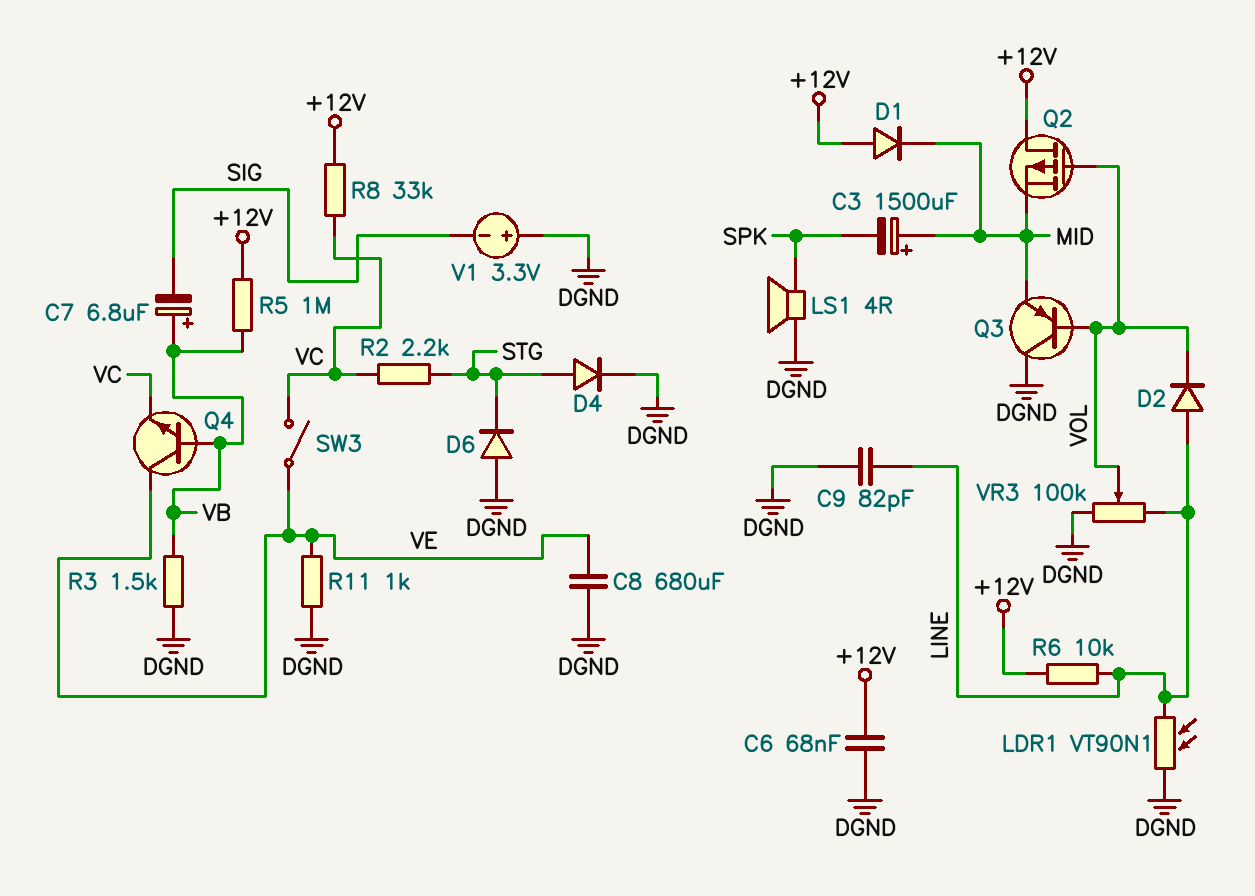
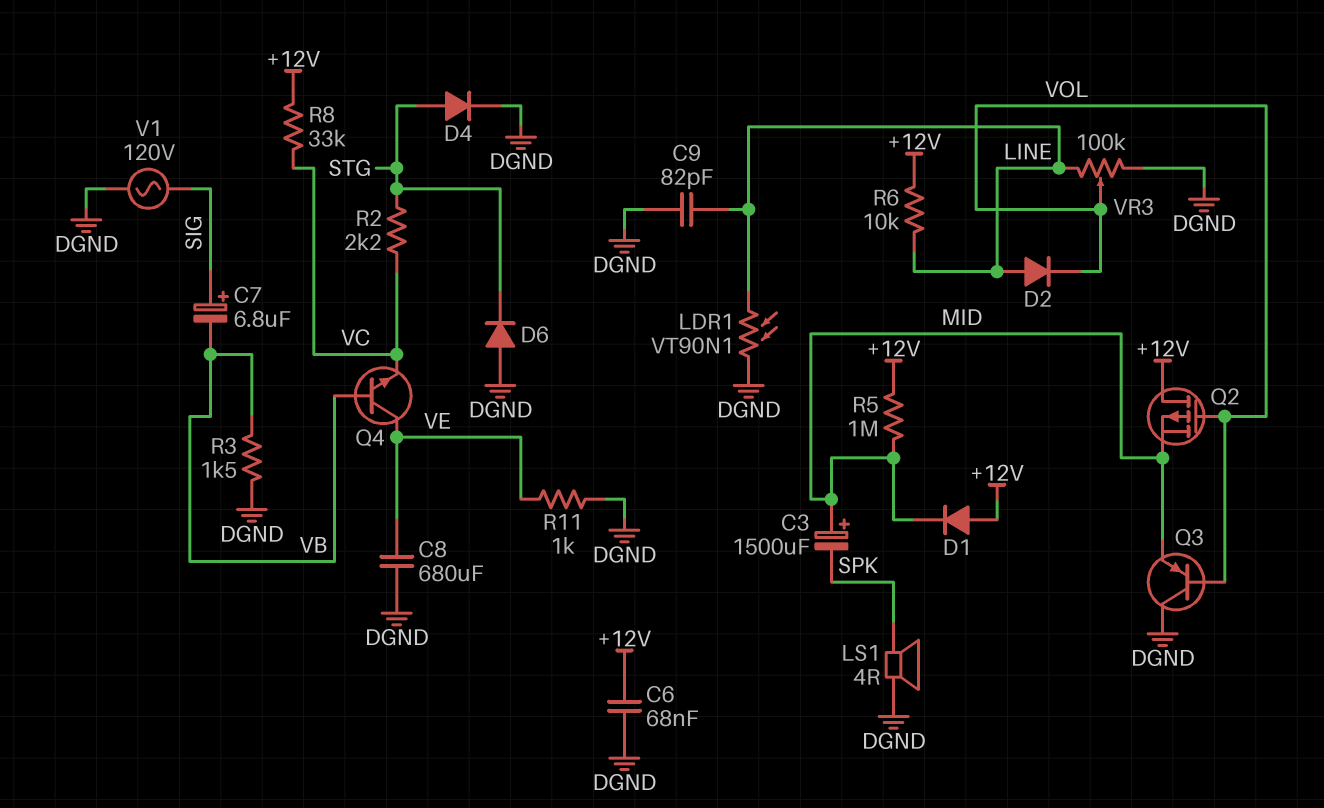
C7: 6.8uF (plus VB, minus SIG) -> 6.8uF (plus SIG, minus VB)
R5: 1M (+12V, VB) -> 1M (+12V, MID)
SW3: switch (VC, VE) -> none
V1: 3.3V (plus DGND, minus SIG) -> AC 120V (DGND, SIG)

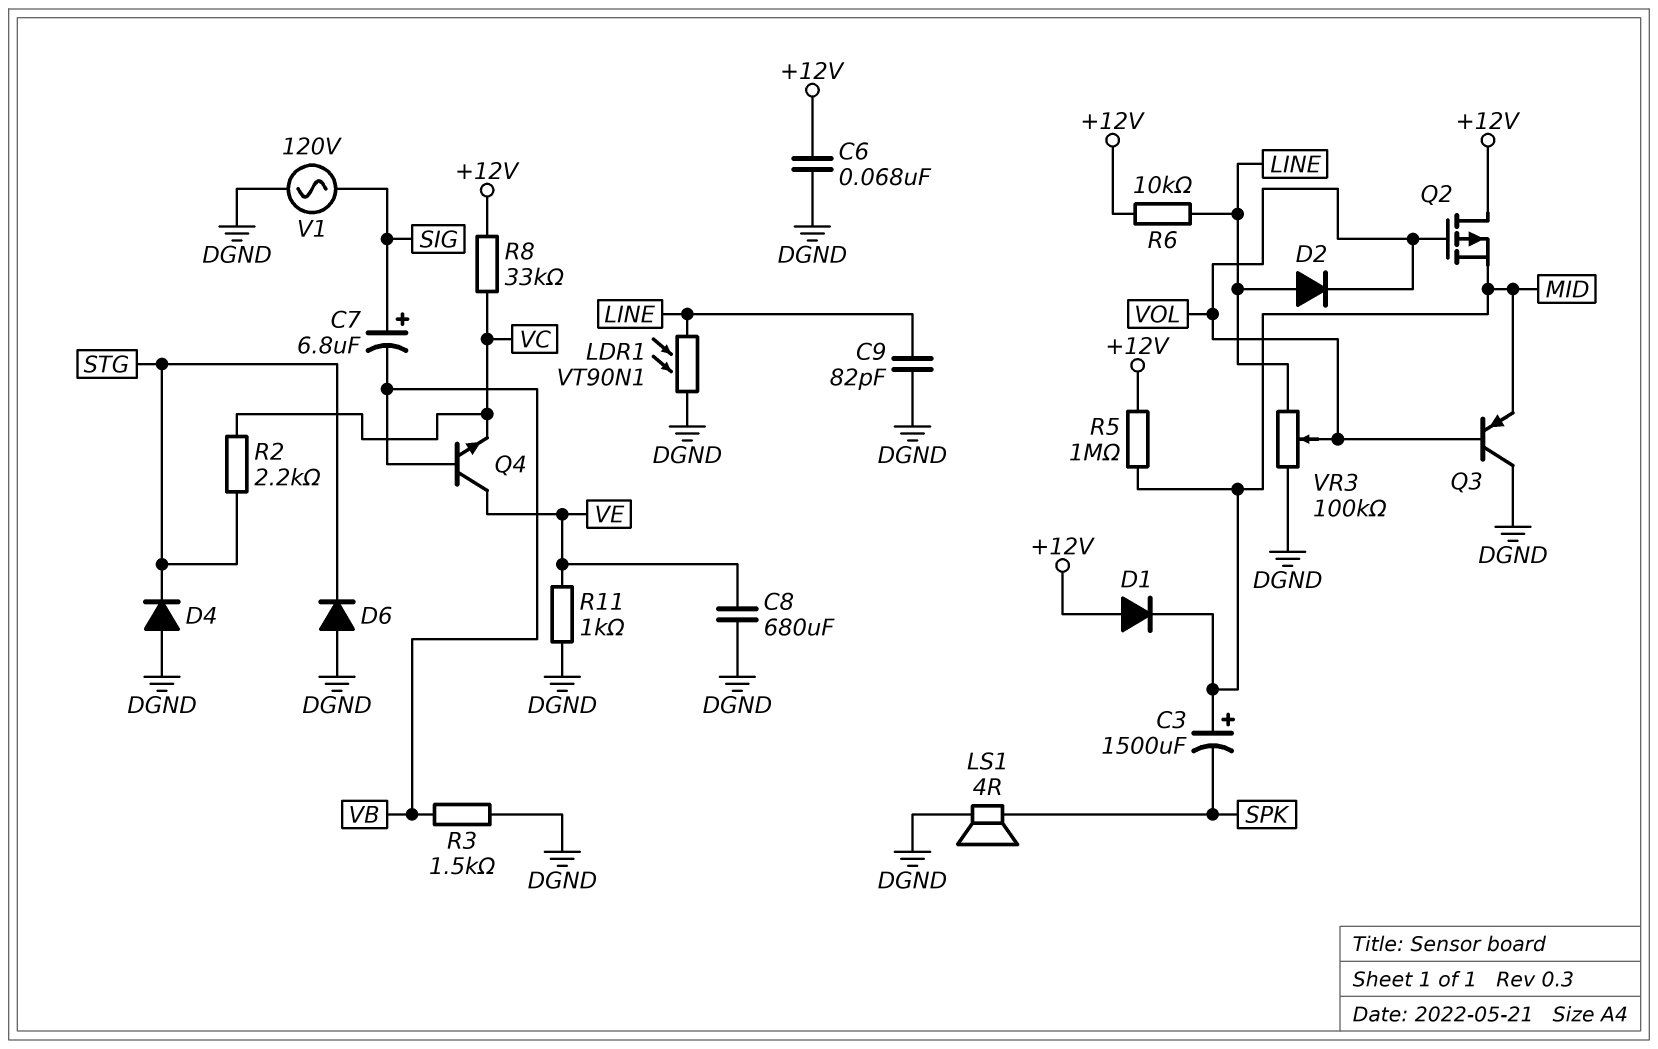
D4: diode (A STG, K DGND) -> diode (A DGND, K STG)

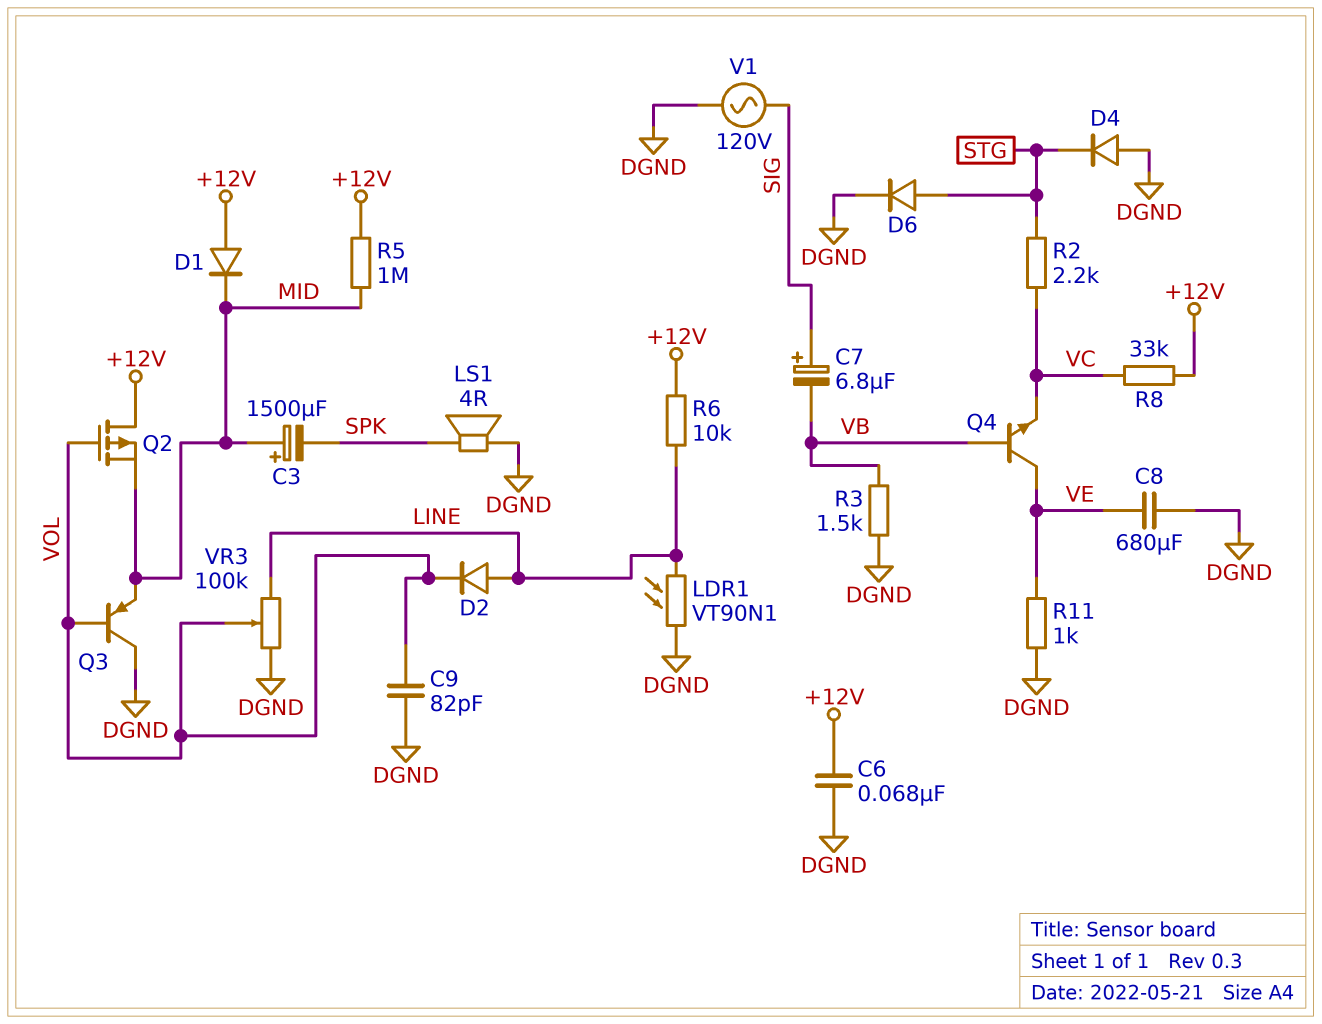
C9: 82pF (DGND, LINE) -> 82pF (DGND, VOL)
D6: diode (A DGND, K STG) -> diode (A STG, K DGND)

